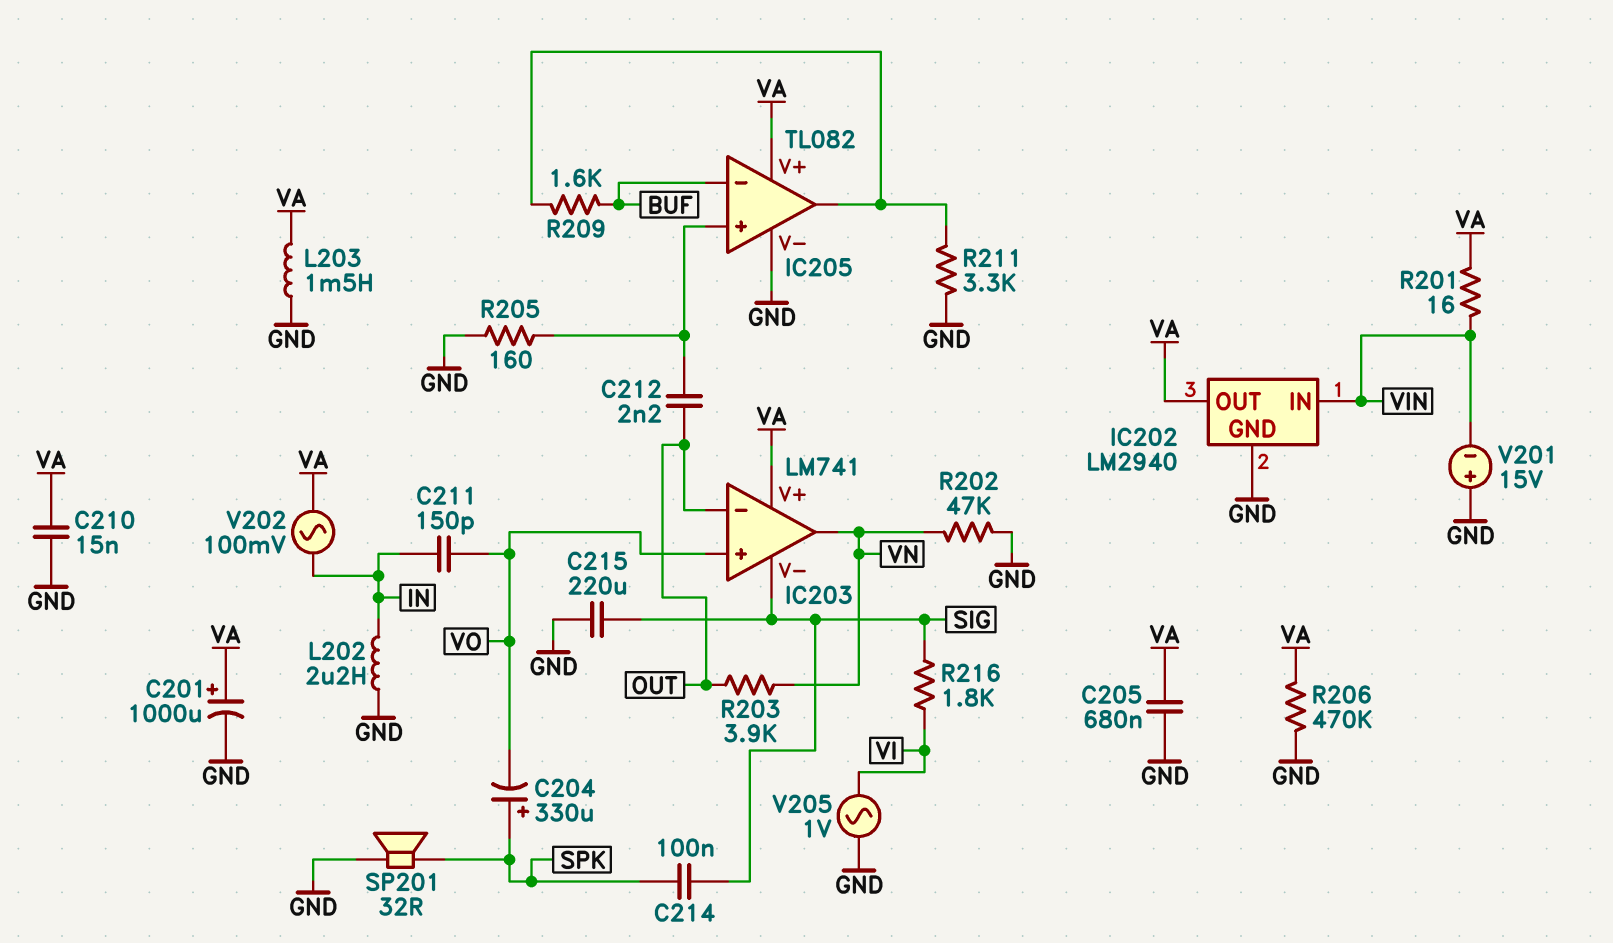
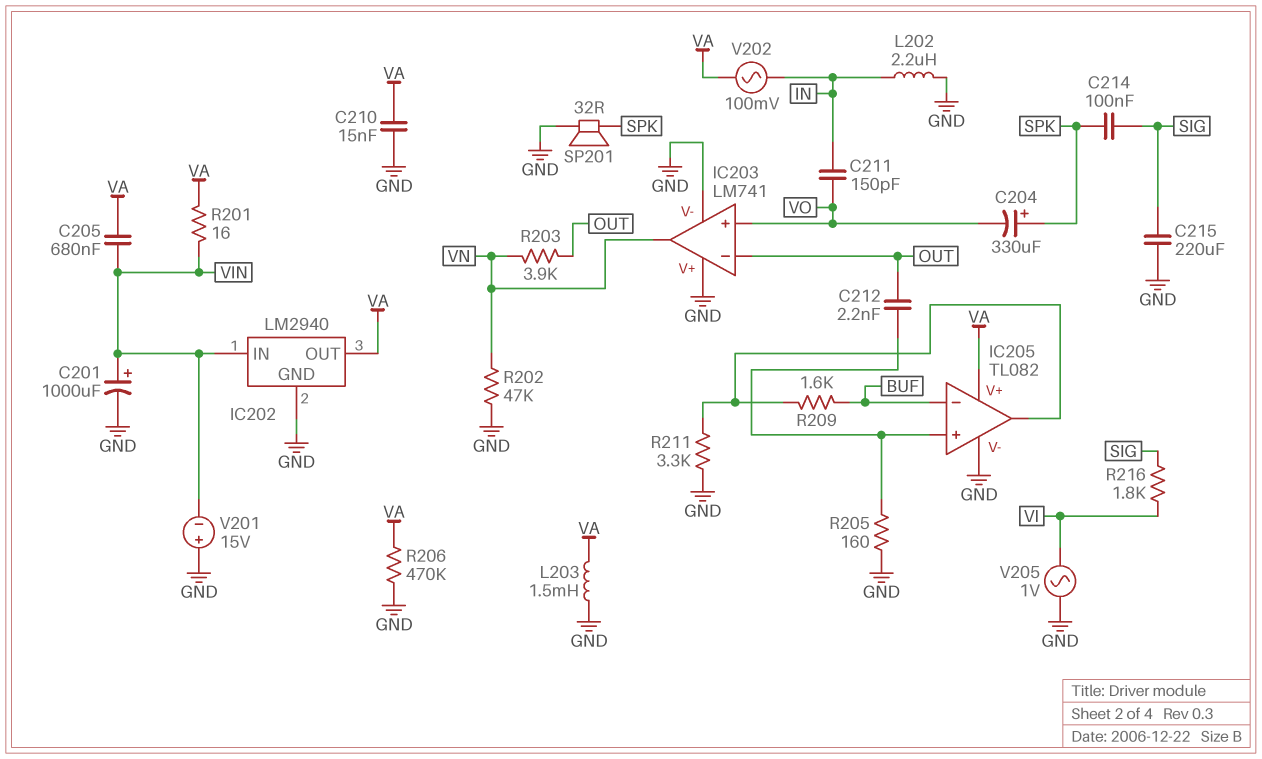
C201: 1000uF (plus VA, minus GND) -> 1000uF (plus VIN, minus GND)
C205: 680nF (GND, VA) -> 680nF (VA, VIN)
IC203 pin V+: VA -> GND
IC203 pin V-: SIG -> GND

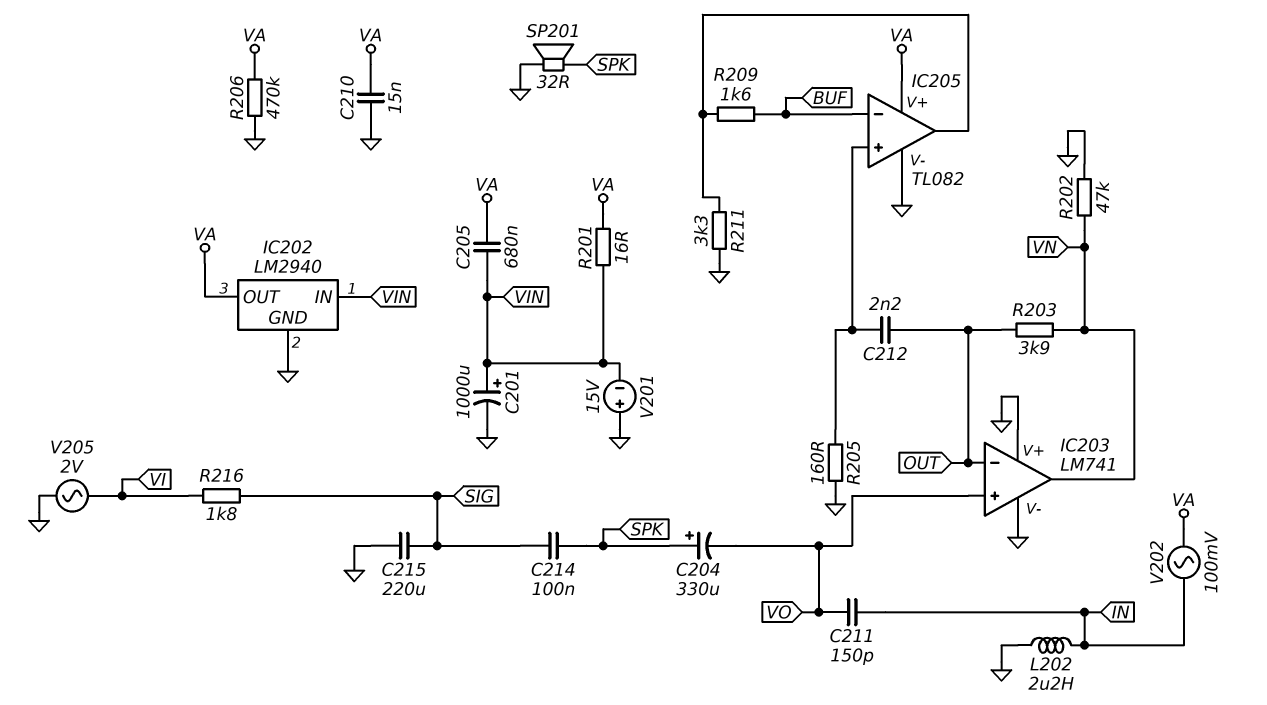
L203: 1.5mH (GND, VA) -> none
V205: AC 1V (GND, VI) -> AC 2V (GND, VI)

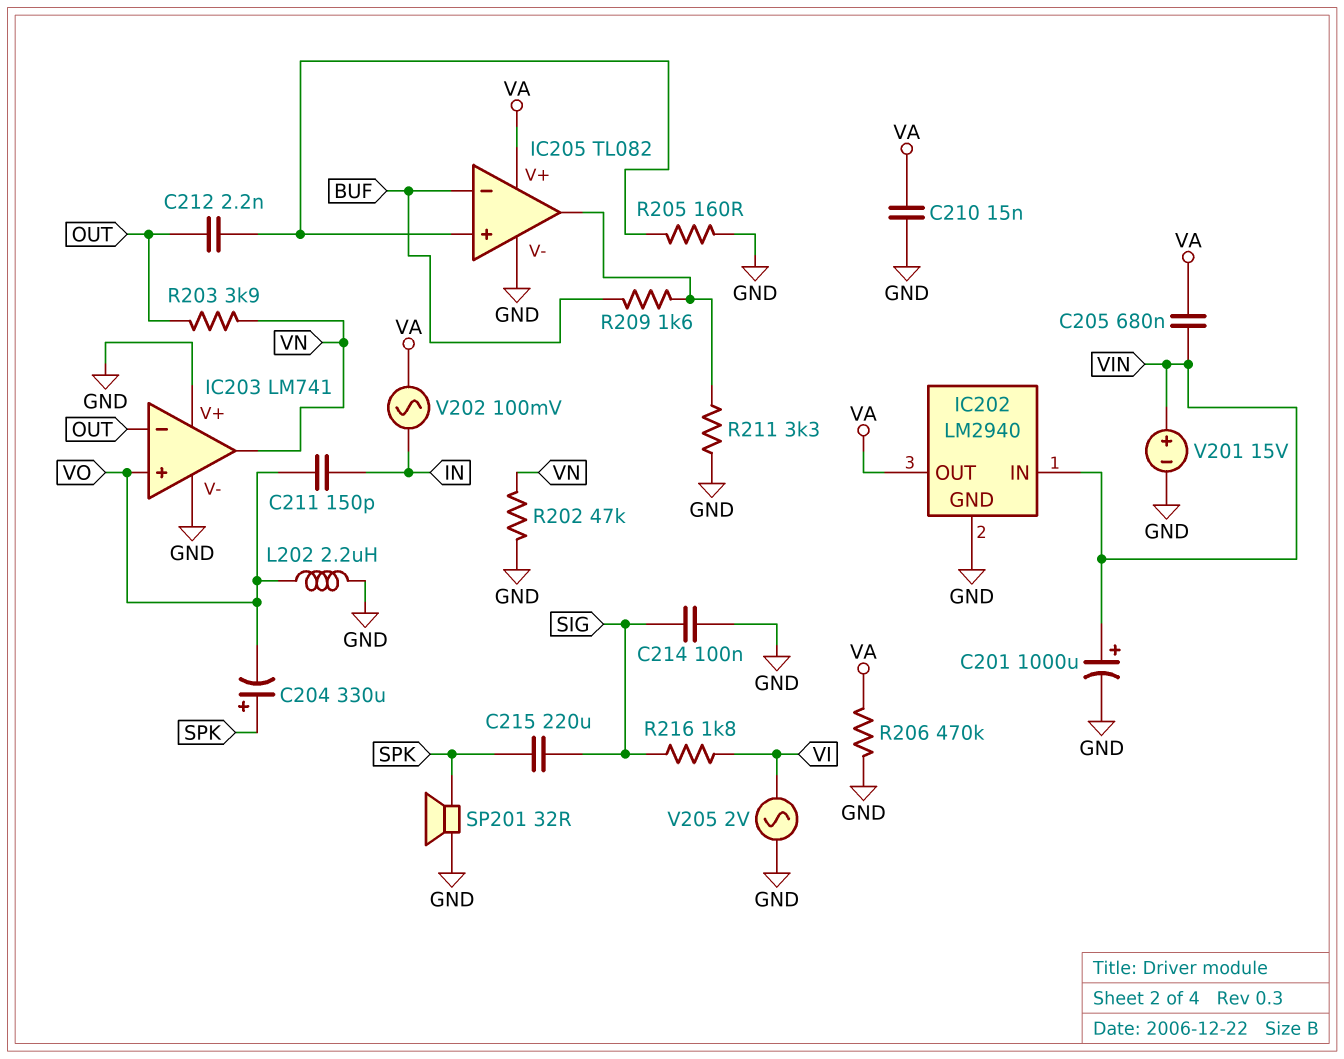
C214: 100nF (SIG, SPK) -> 100nF (GND, SIG)
C215: 220uF (GND, SIG) -> 220uF (SIG, SPK)
L202: 2.2uH (GND, IN) -> 2.2uH (GND, VO)
R201: 16 (VA, VIN) -> none
V201: 15V (plus GND, minus VIN) -> 15V (plus VIN, minus GND)

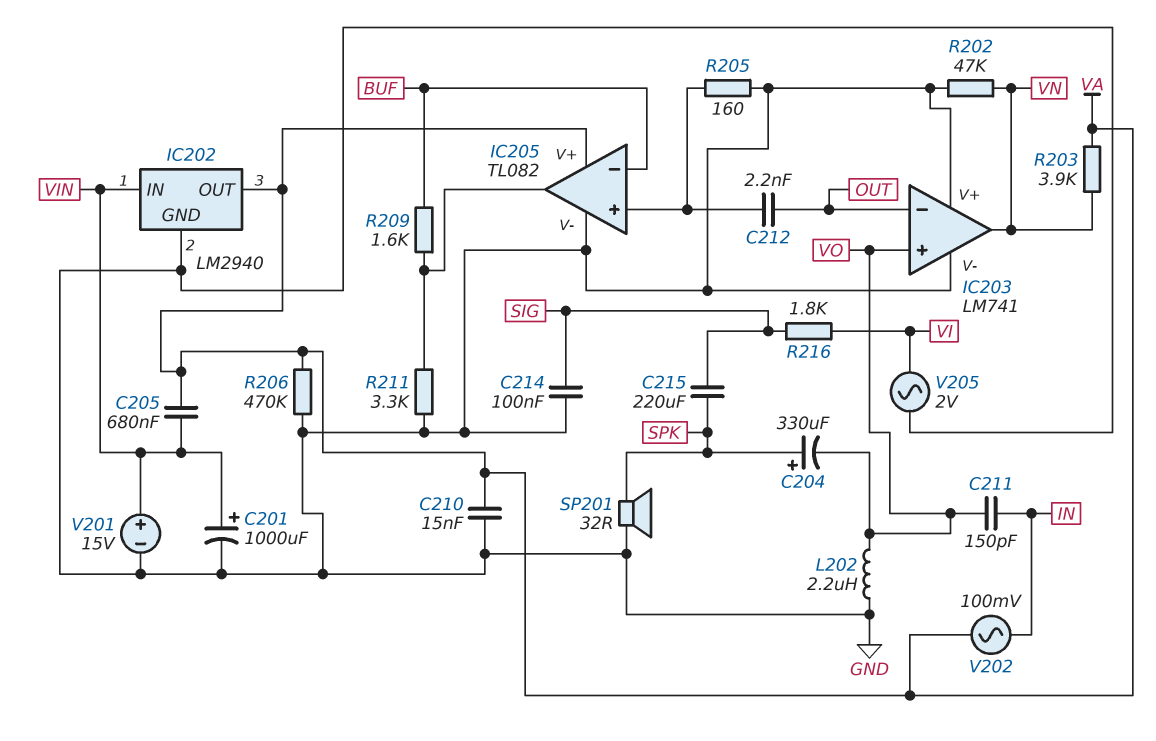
R203: 3.9k (OUT, VN) -> 3.9k (VA, VN)

